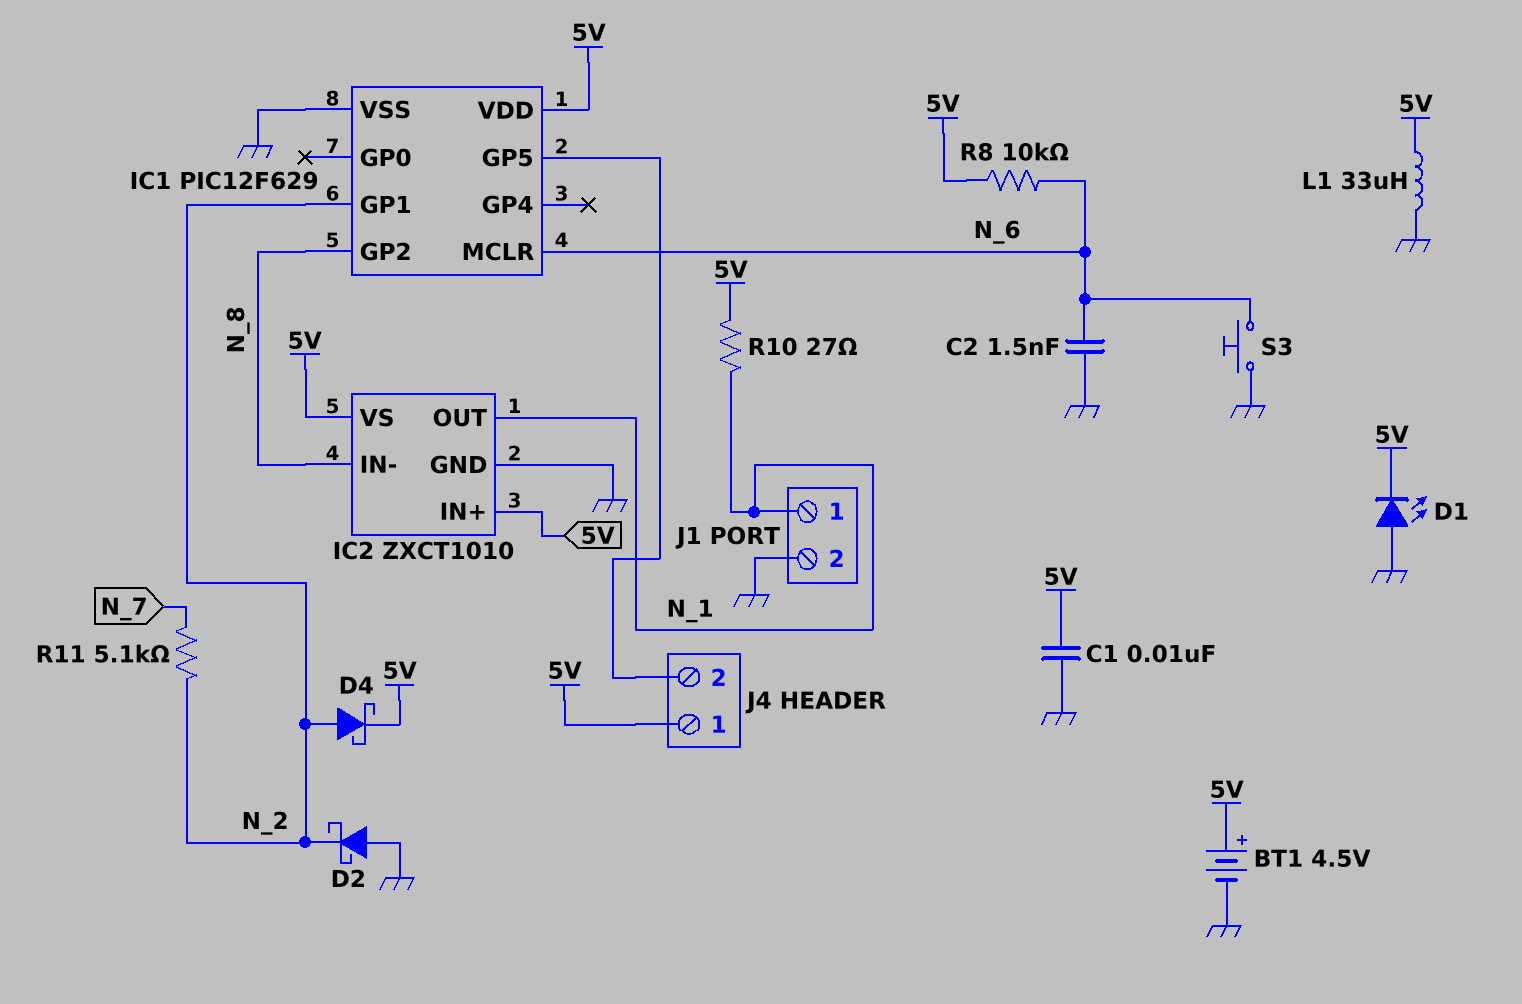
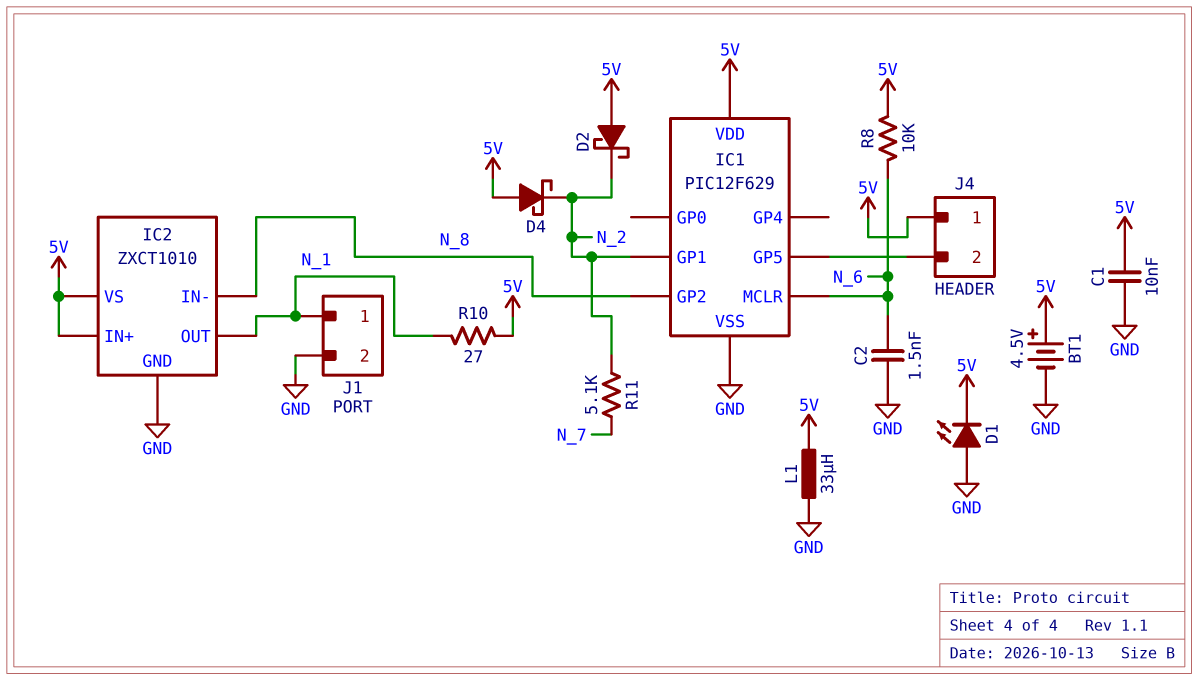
D2: schottky (A GND, K N_2) -> schottky (A 5V, K N_2)
D4: schottky (A N_2, K 5V) -> schottky (A 5V, K N_2)
S3: button (GND, N_6) -> none

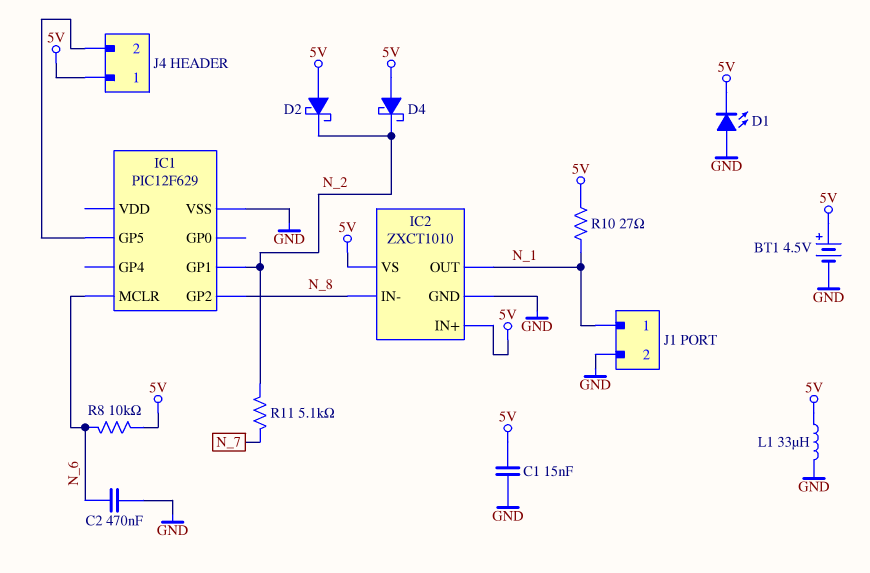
C1: 10nF (5V, GND) -> 15nF (5V, GND)
C2: 1.5nF (GND, N_6) -> 470nF (GND, N_6)
IC1 pin VDD: 5V -> none

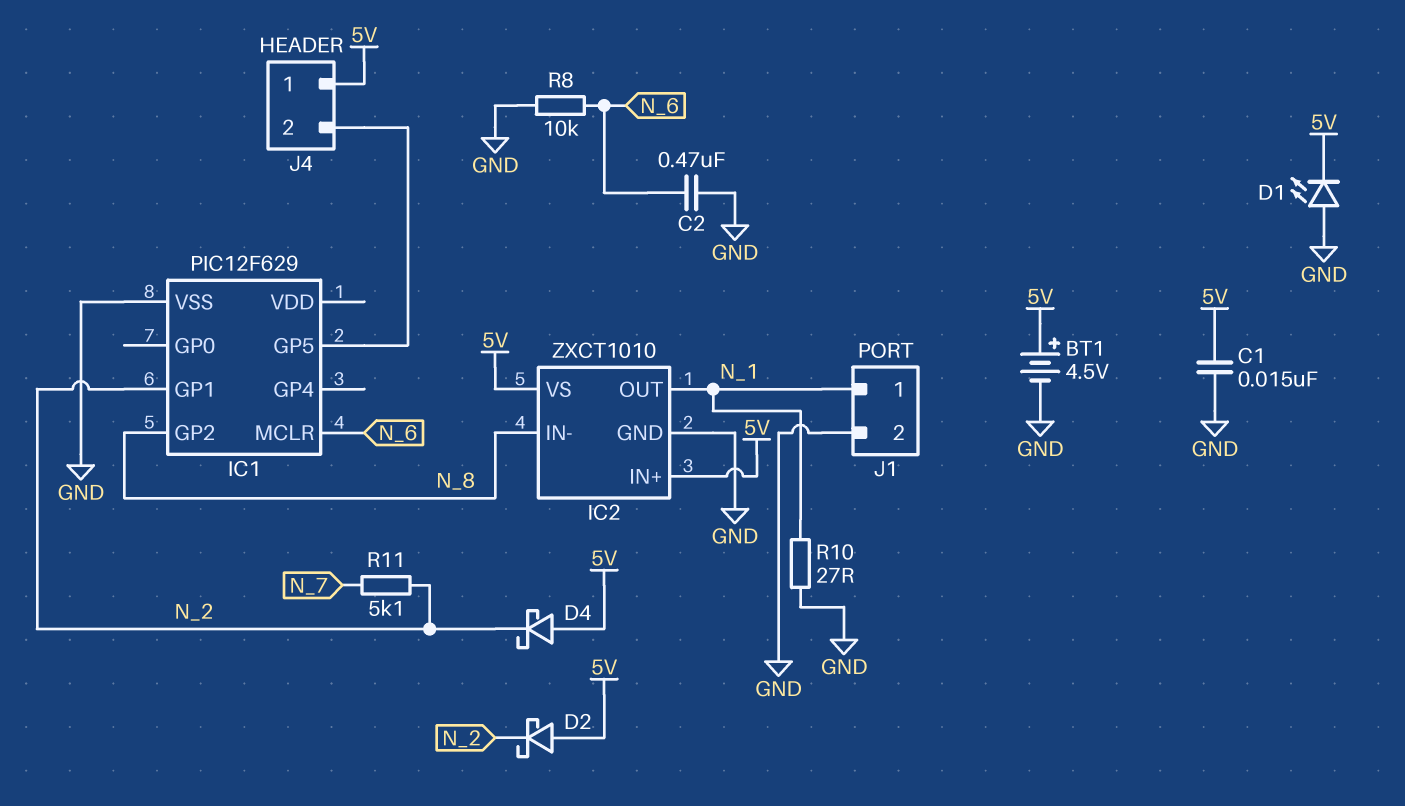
L1: 33uH (5V, GND) -> none
R8: 10k (5V, N_6) -> 10k (GND, N_6)
R10: 27 (5V, N_1) -> 27 (GND, N_1)

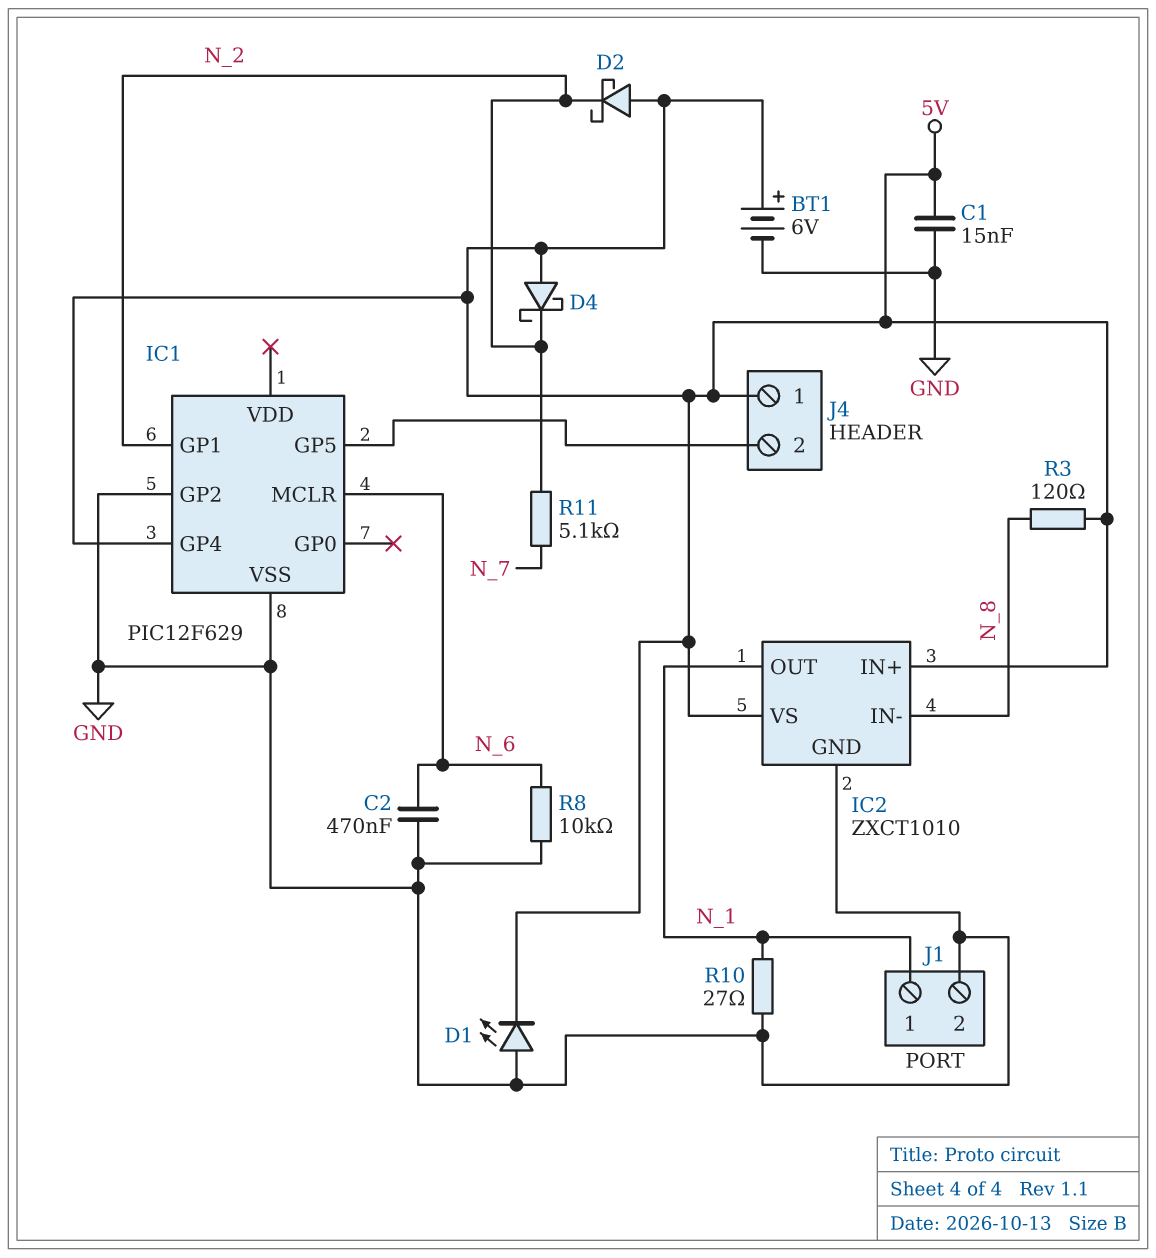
BT1: 4.5V (plus 5V, minus GND) -> 6V (plus 5V, minus GND)
IC1 pin GP2: N_8 -> GND
IC1 pin GP4: none -> 5V
R3: none -> 120 (5V, N_8)

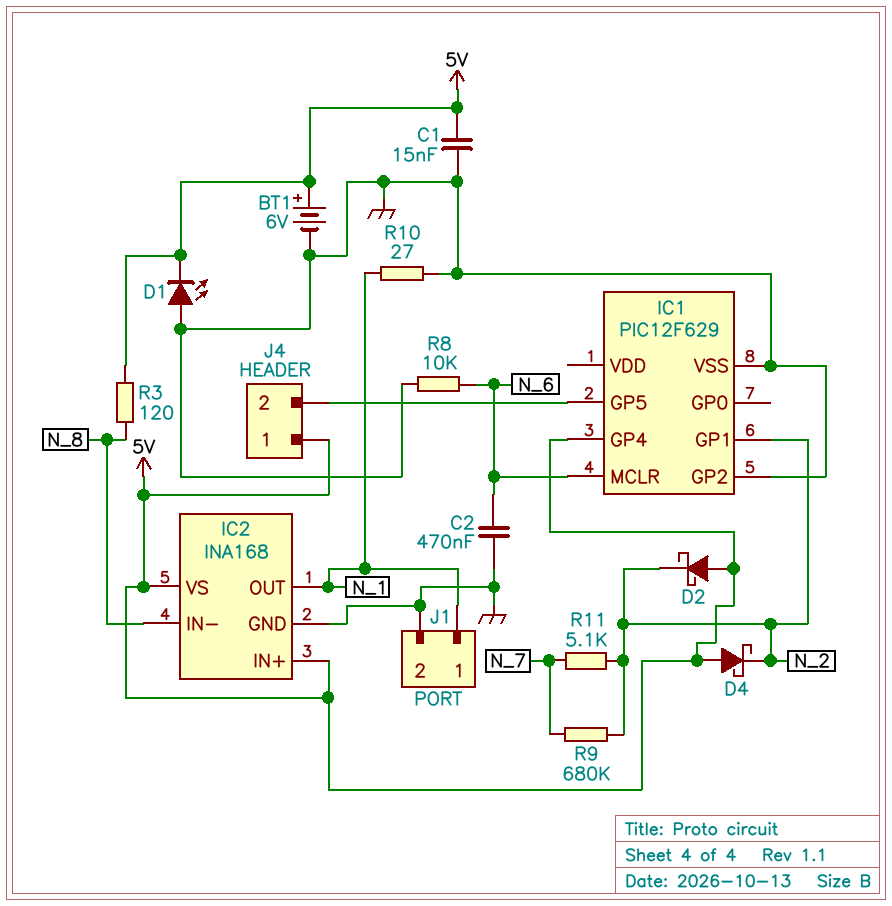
IC2: ZXCT1010 -> INA168
R9: none -> 680k (N_2, N_7)

